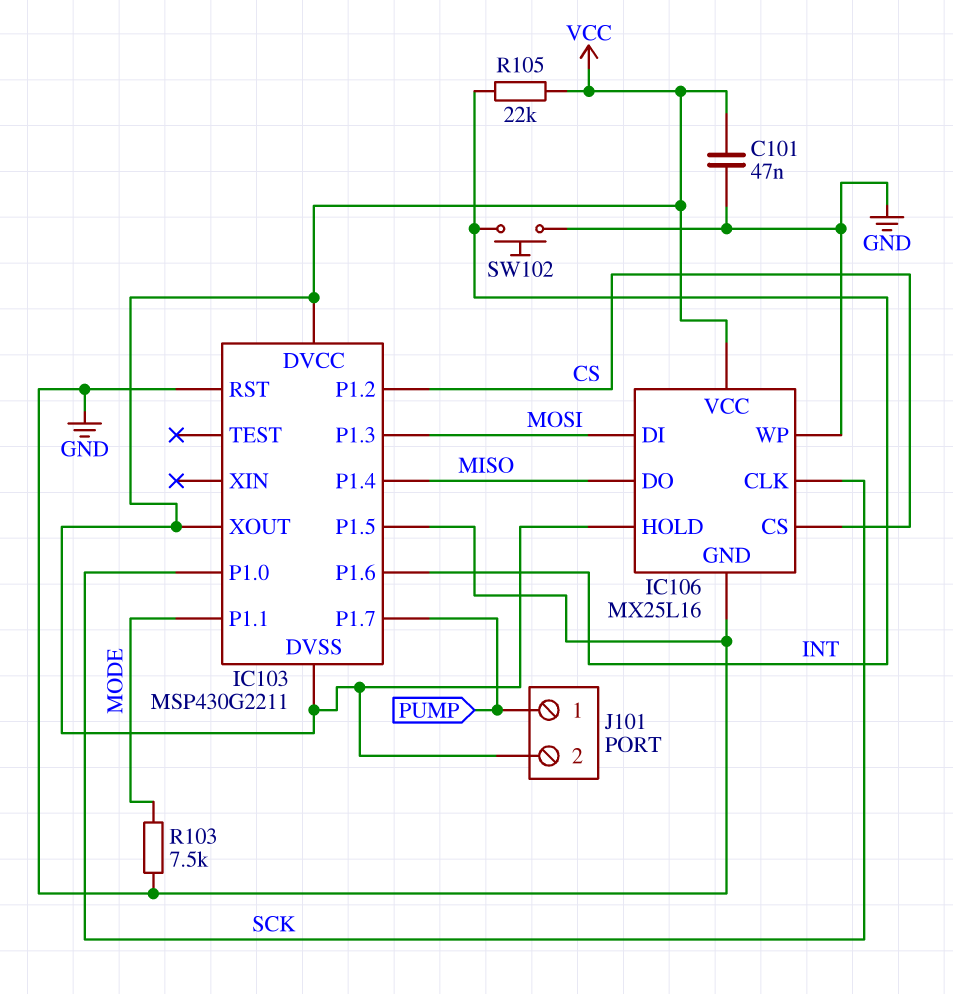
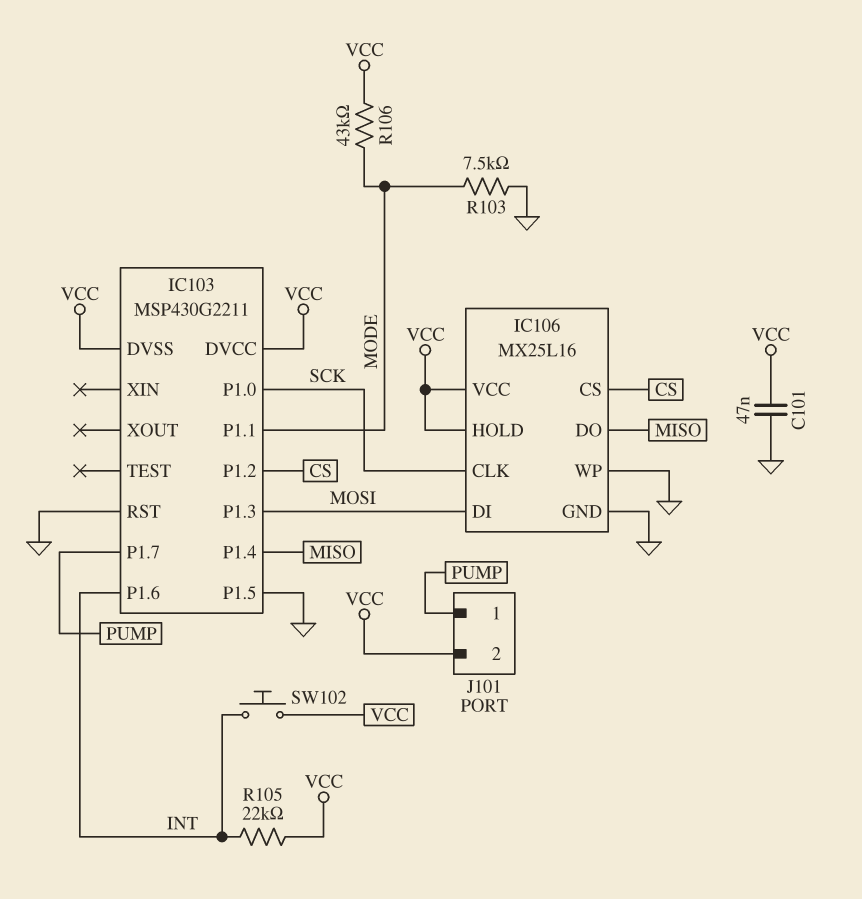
IC103 pin XOUT: VCC -> none
R106: none -> 43k (MODE, VCC)
SW102: button (GND, INT) -> button (INT, VCC)

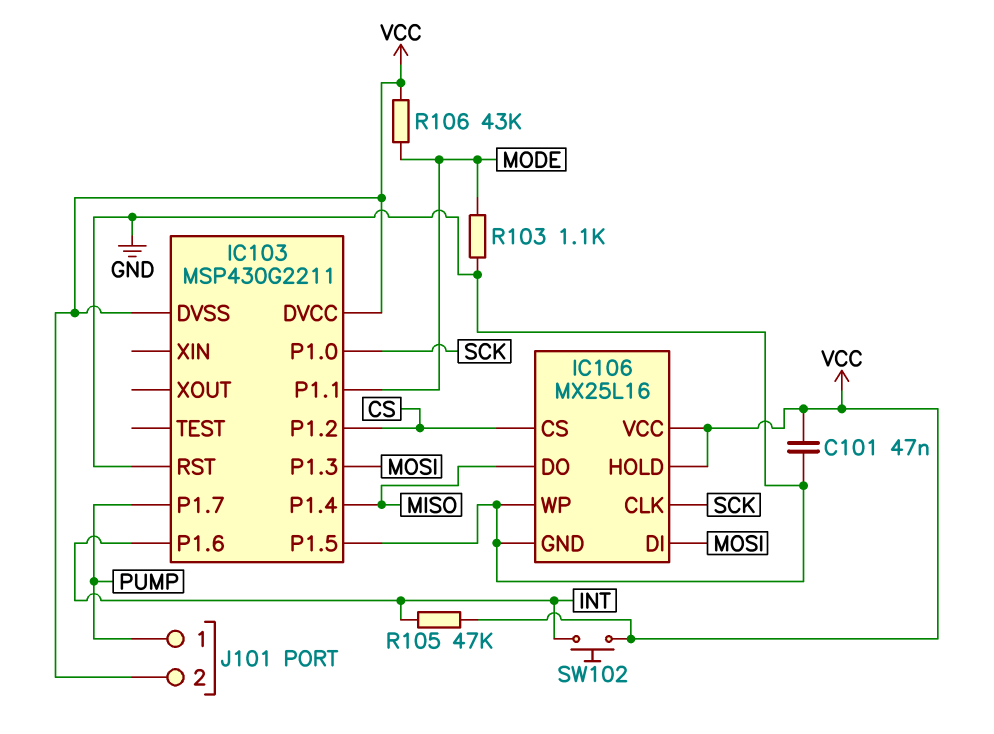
R103: 7.5k (GND, MODE) -> 1.1k (GND, MODE)
R105: 22k (INT, VCC) -> 47k (INT, VCC)

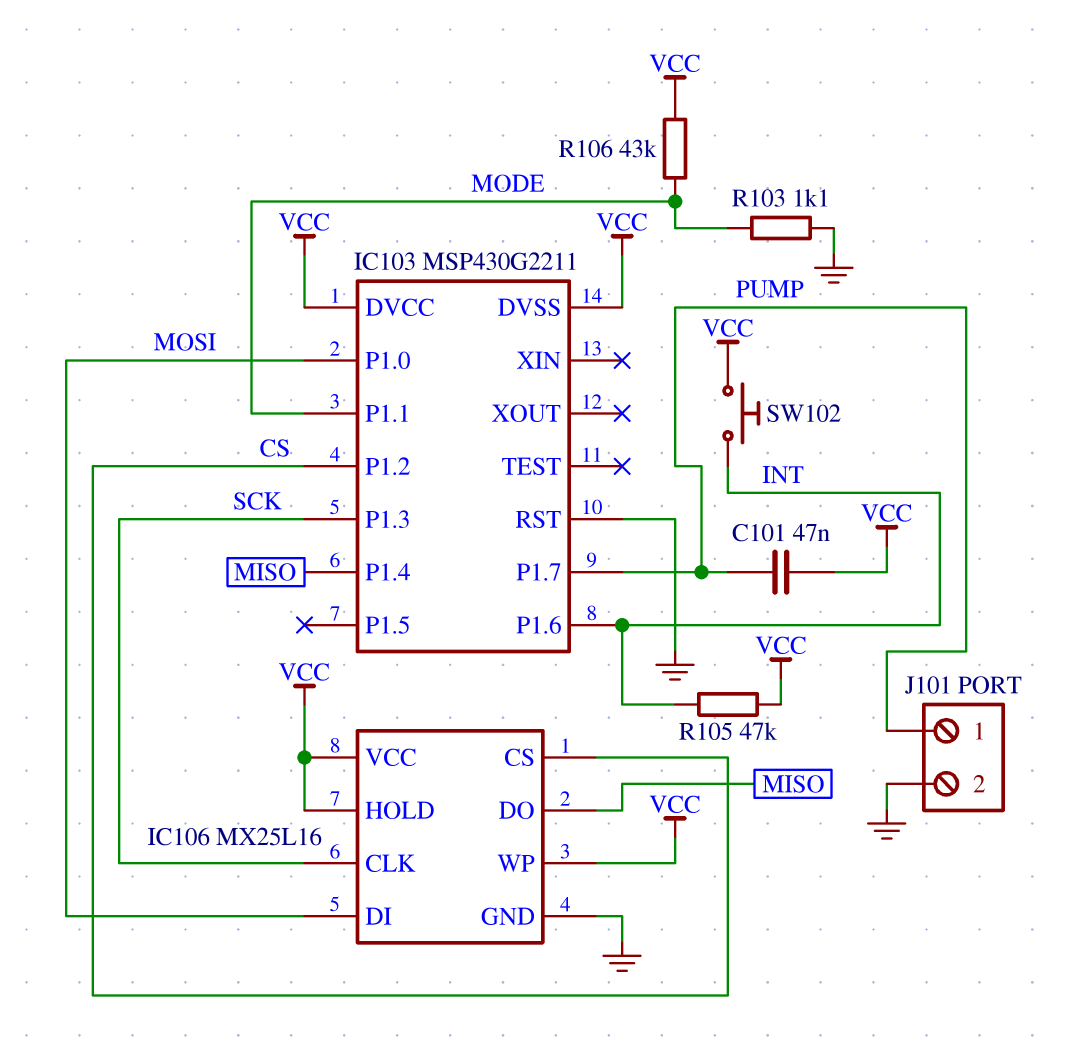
C101: 47nF (GND, VCC) -> 47nF (PUMP, VCC)
IC103 pin P1.0: SCK -> MOSI
IC103 pin P1.3: MOSI -> SCK
IC103 pin P1.5: GND -> none
IC106 pin WP: GND -> VCC
J101 pin 2: VCC -> GND

